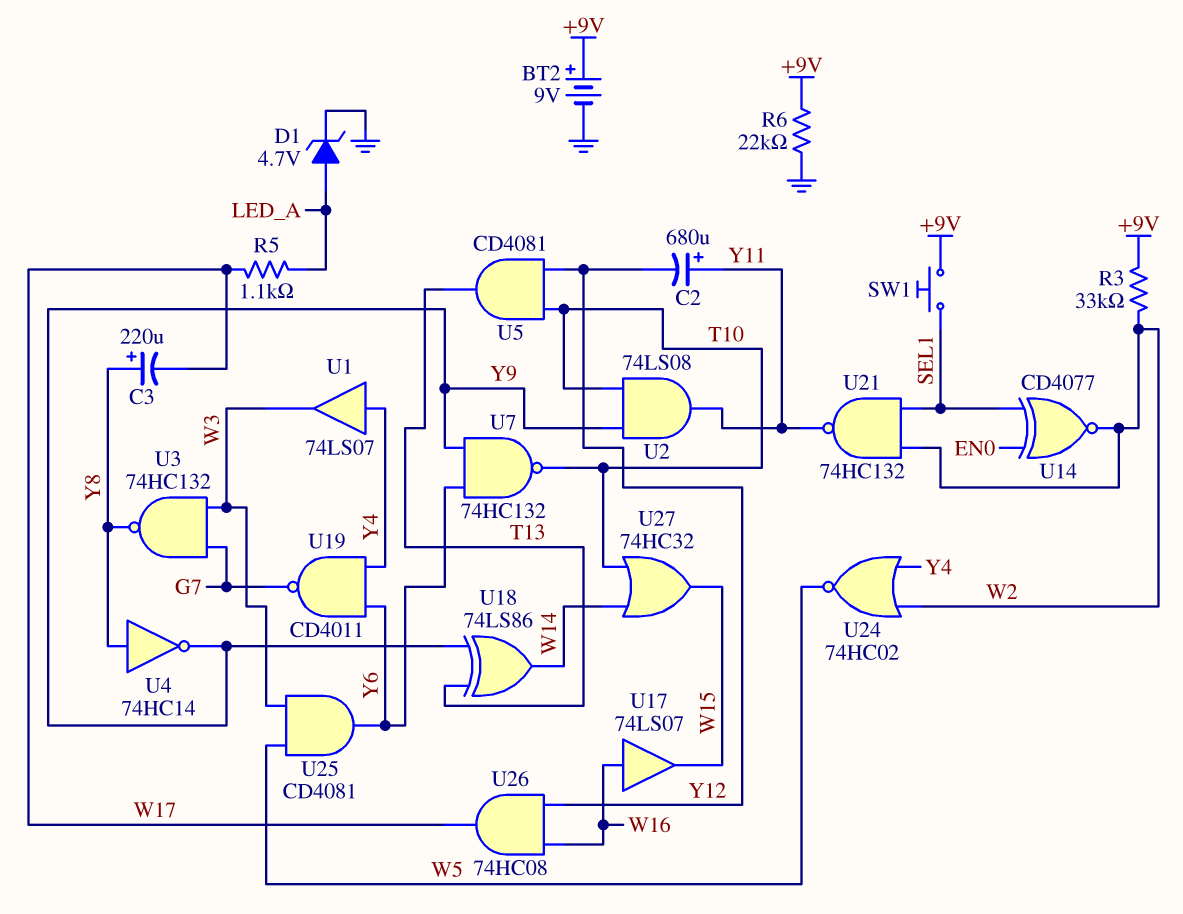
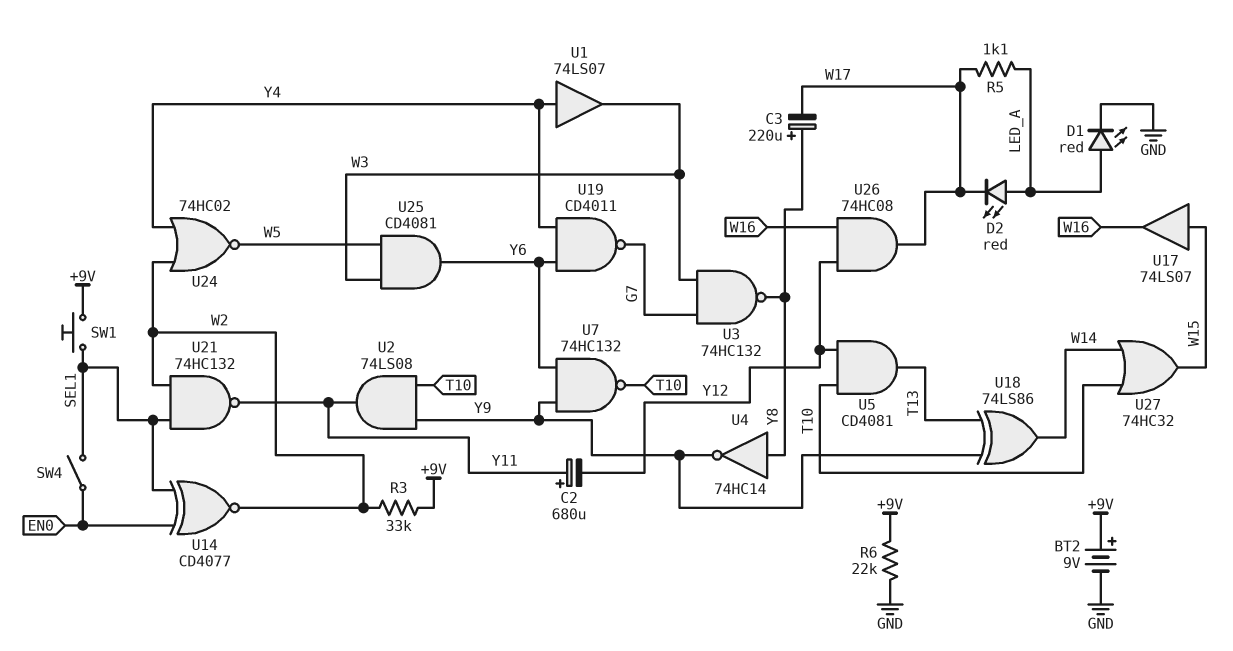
D1: zener 4.7V (A LED_A, K GND) -> LED red (A LED_A, K GND)
D2: none -> LED red (A LED_A, K W17)
SW4: none -> switch (EN0, SEL1)
U17: buffer 74LS07 (in W16, out W15) -> buffer 74LS07 (in W15, out W16)

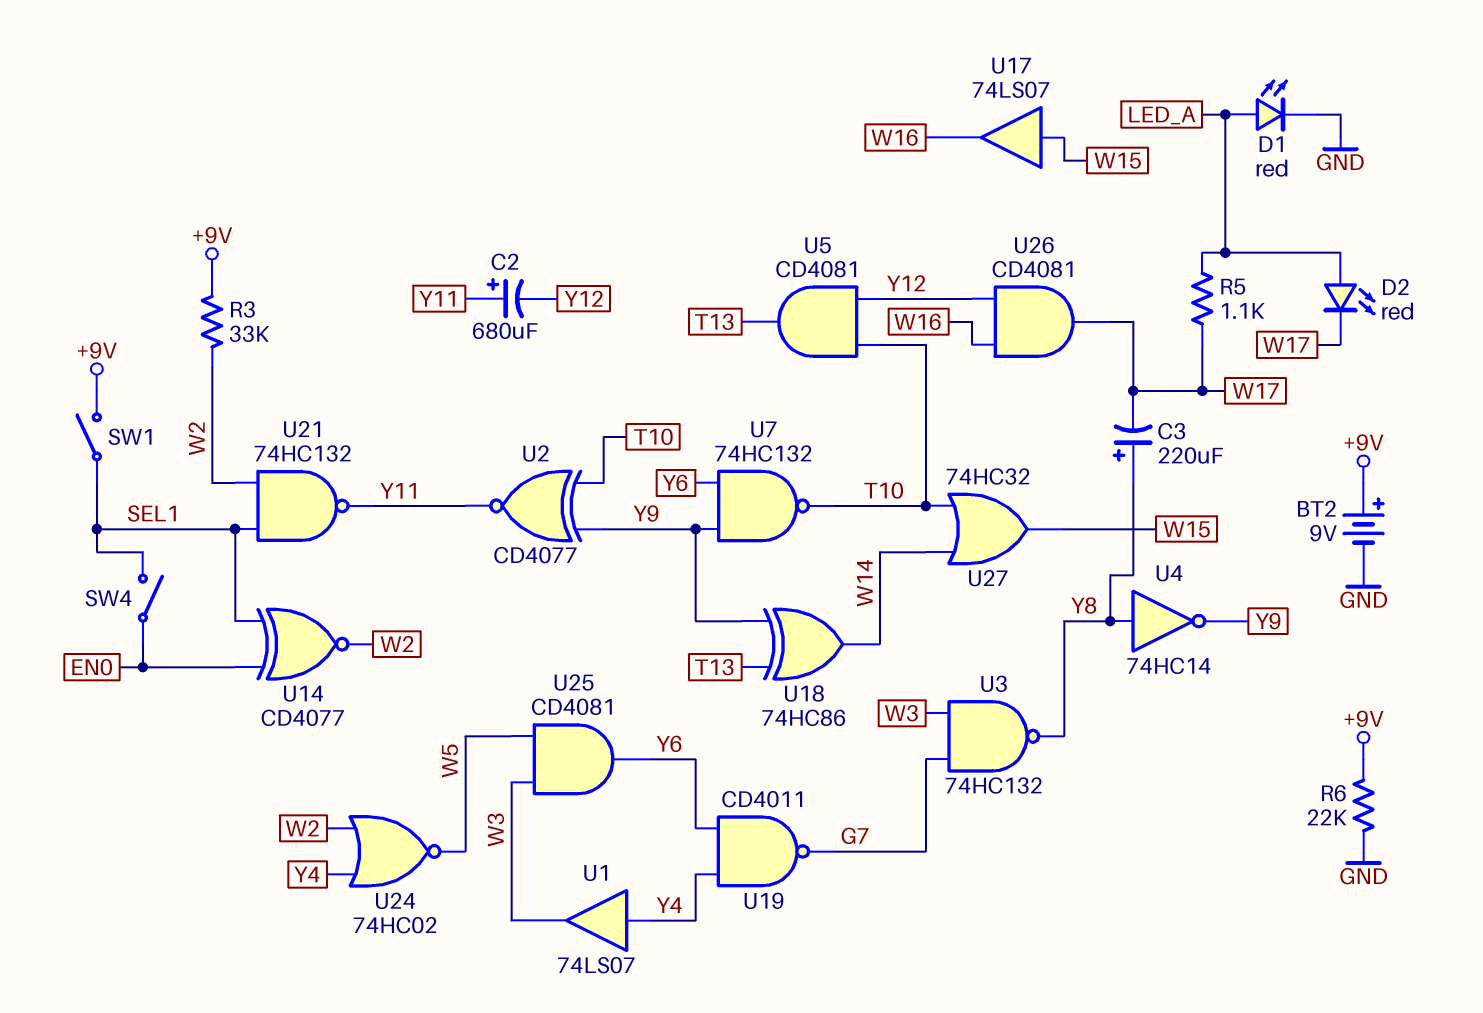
SW1: button (+9V, SEL1) -> switch (+9V, SEL1)
U2: AND 74LS08 (in T10, in Y9, out Y11) -> XNOR CD4077 (in T10, in Y9, out Y11)
U18: XOR 74LS86 (in T13, in Y9, out W14) -> XOR 74HC86 (in T13, in Y9, out W14)
U26: AND 74HC08 (in W16, in Y12, out W17) -> AND CD4081 (in W16, in Y12, out W17)

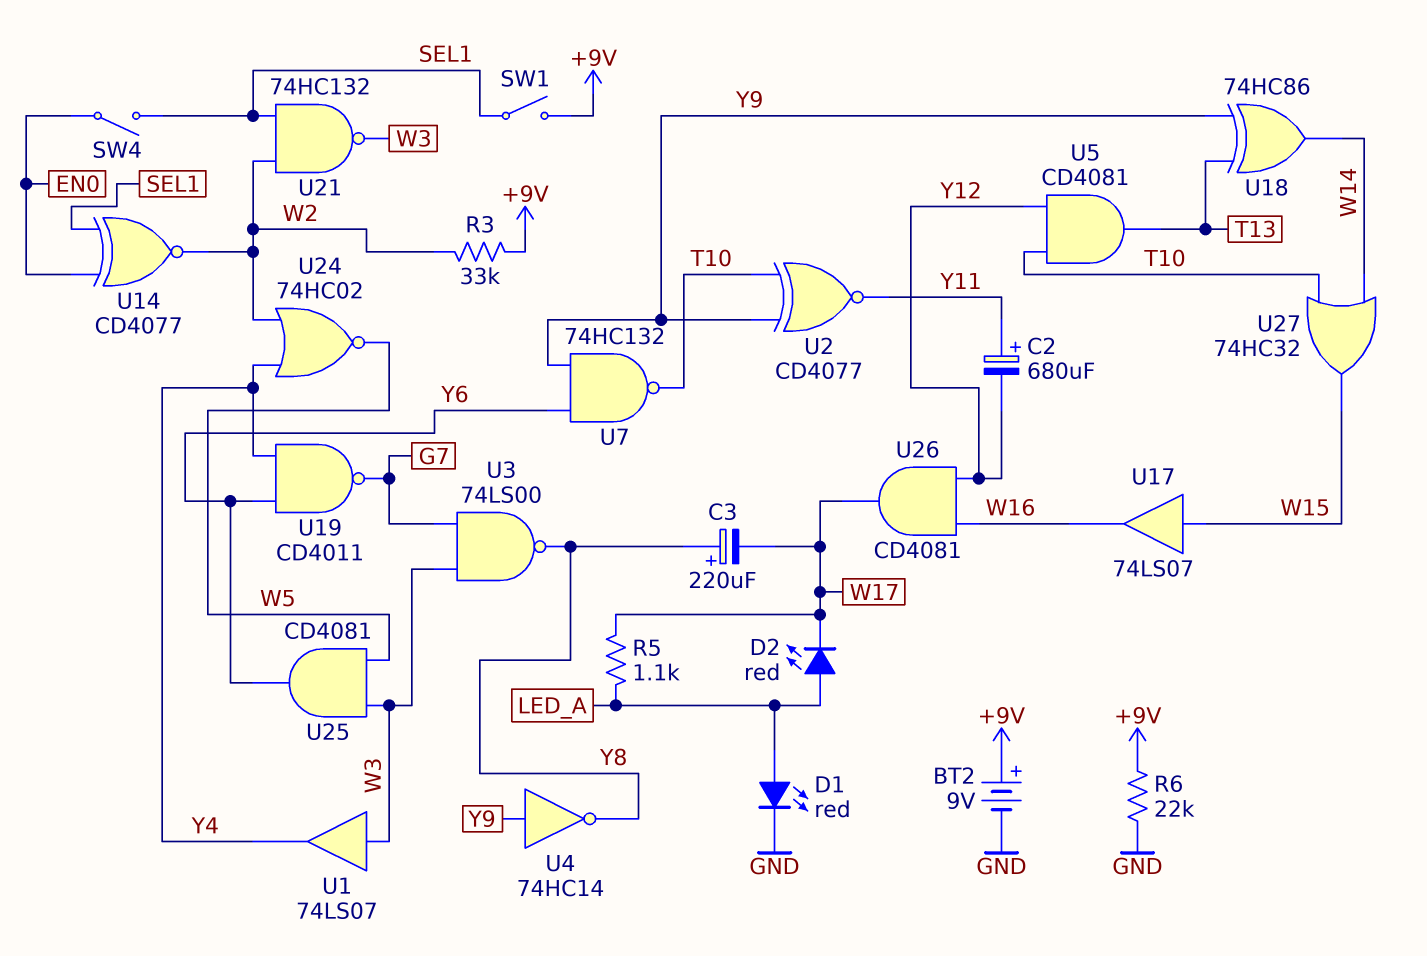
U1: buffer 74LS07 (in Y4, out W3) -> buffer 74LS07 (in W3, out Y4)
U3: NAND 74HC132 (in G7, in W3, out Y8) -> NAND 74LS00 (in G7, in W3, out Y8)
U4: NOT 74HC14 (in Y8, out Y9) -> NOT 74HC14 (in Y9, out Y8)
U21: NAND 74HC132 (in SEL1, in W2, out Y11) -> NAND 74HC132 (in SEL1, in W2, out W3)

